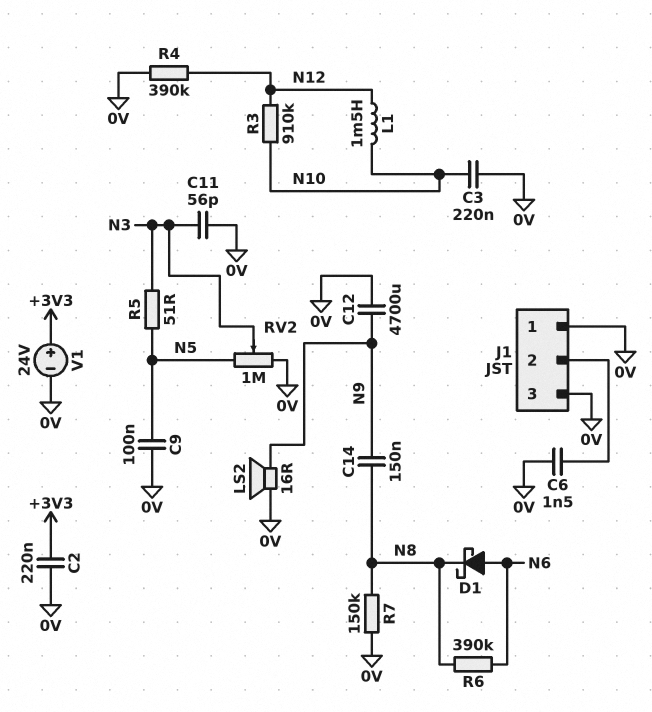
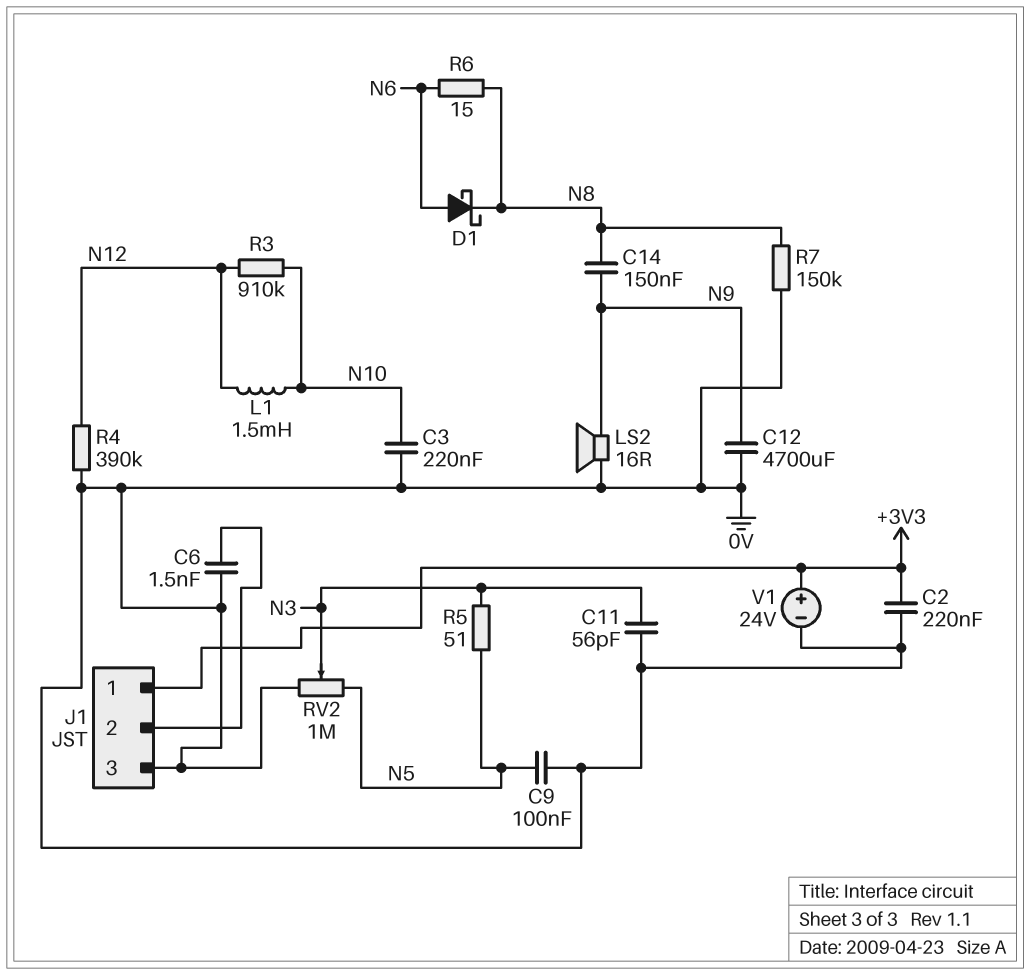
J1 pin 1: 0V -> +3V3
R6: 390k (N6, N8) -> 15 (N6, N8)

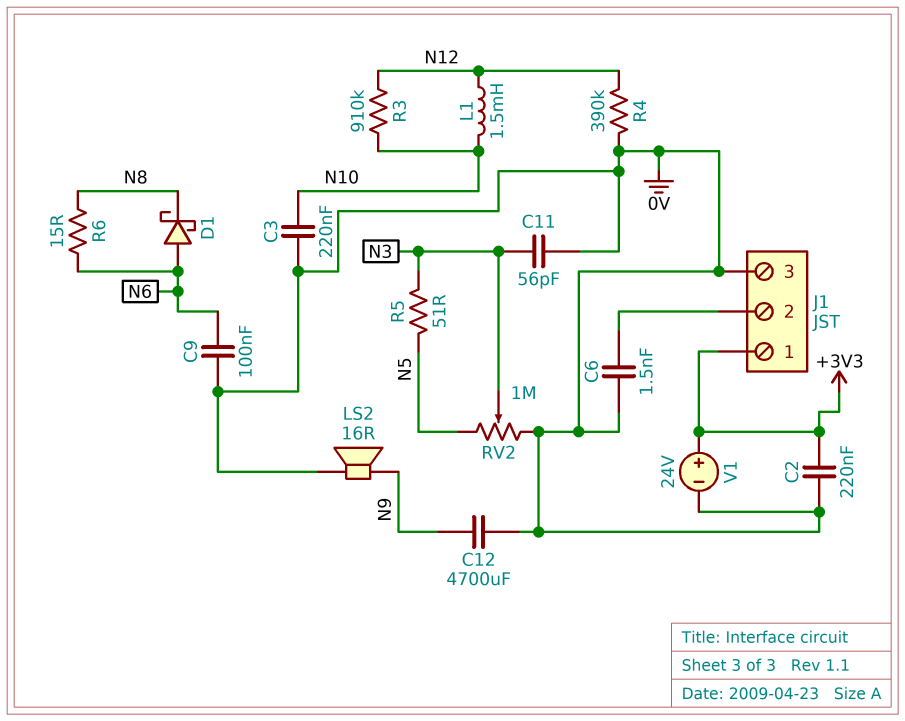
C9: 100nF (0V, N5) -> 100nF (0V, N6)
C14: 150nF (N8, N9) -> none
R7: 150k (0V, N8) -> none

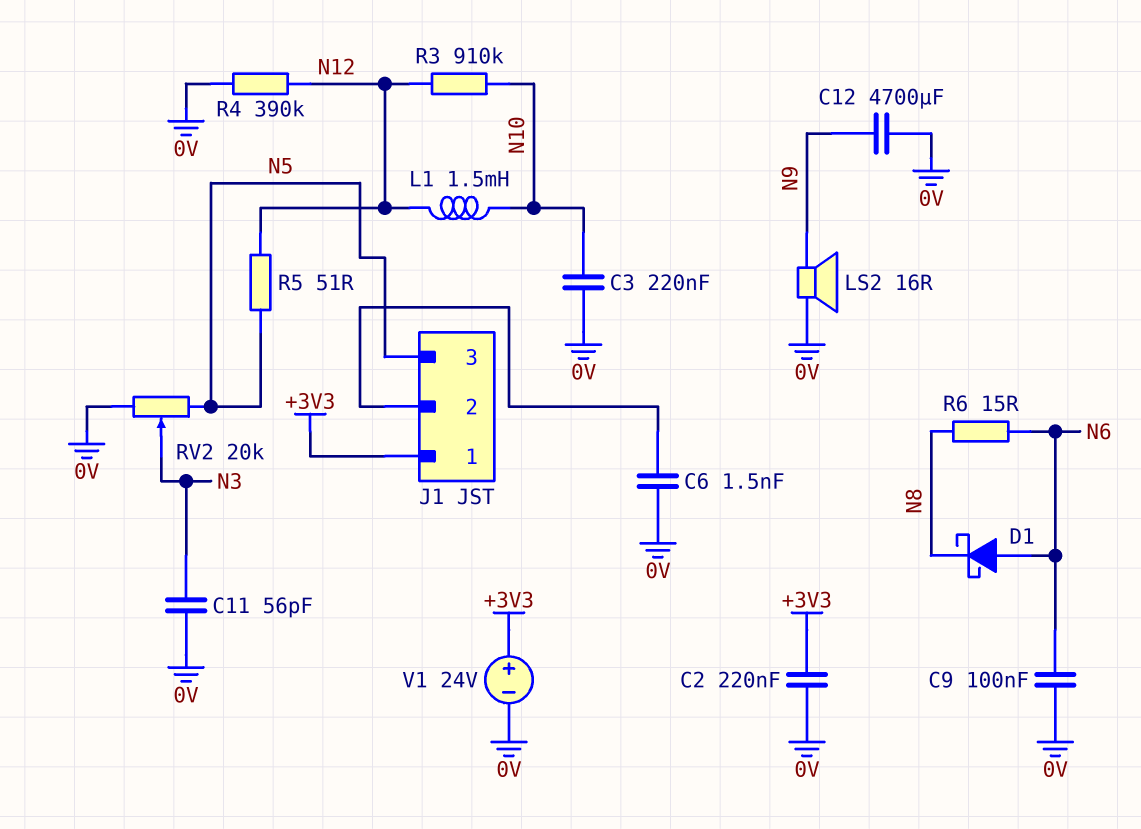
J1 pin 3: 0V -> N5
R5: 51 (N3, N5) -> 51 (N5, N12)
RV2: 1M (0V, N5, wiper N3) -> 20k (0V, N5, wiper N3)

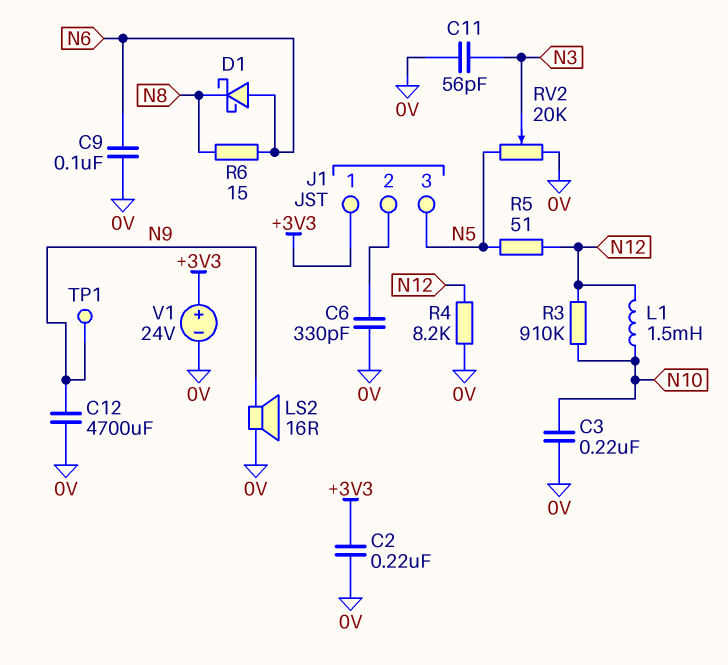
C6: 1.5nF (0V, J1/2) -> 330pF (0V, J1/2)
R4: 390k (0V, N12) -> 8.2k (0V, N12)
TP1: none -> test point (N9)

